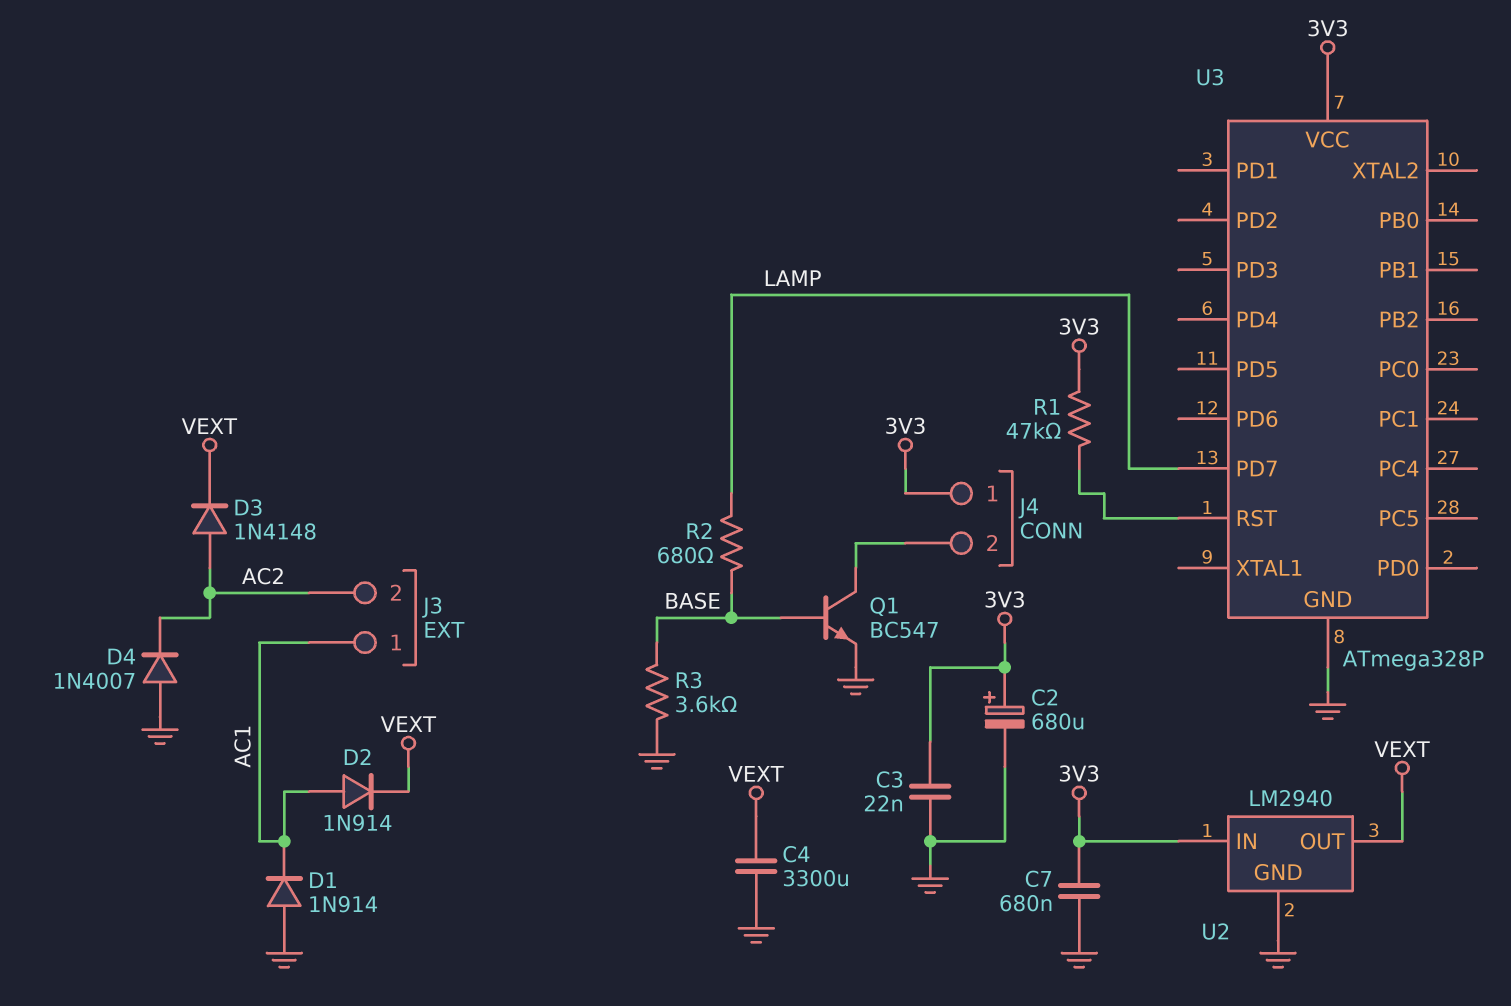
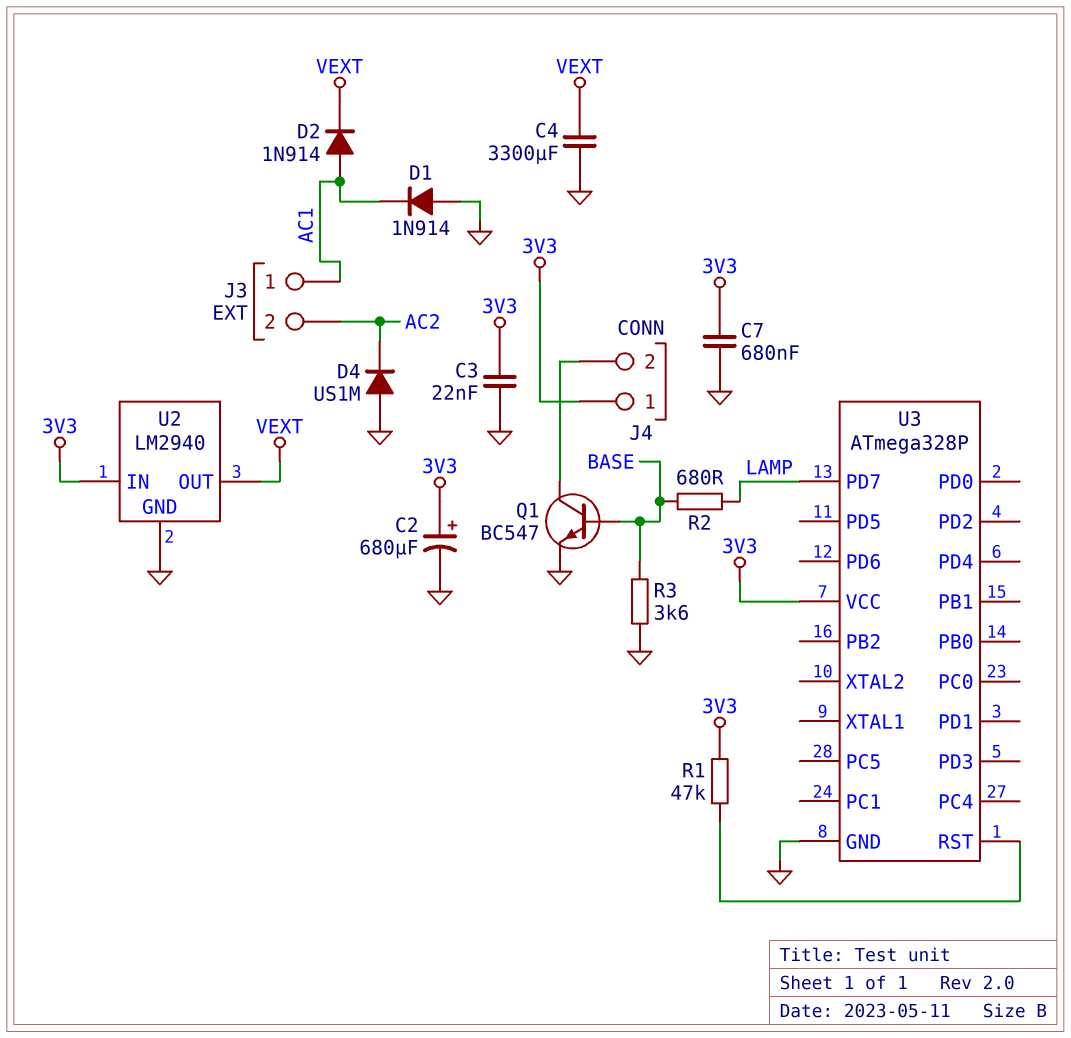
D3: diode 1N4148 (A AC2, K VEXT) -> none
D4: diode 1N4007 (A GND, K AC2) -> diode US1M (A GND, K AC2)

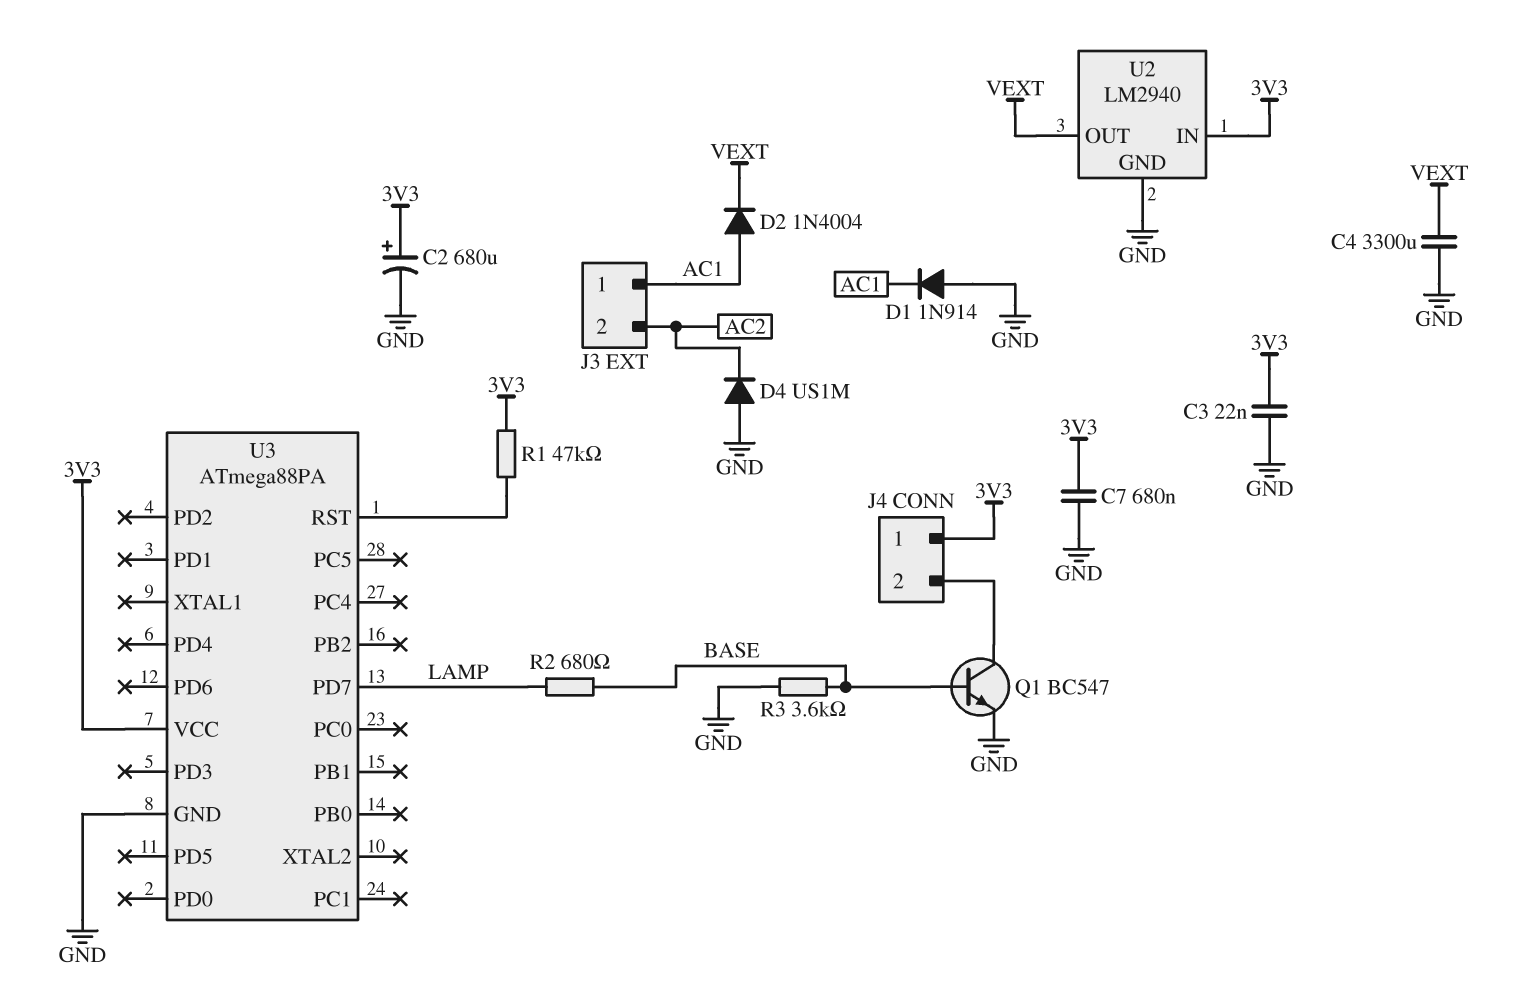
D2: diode 1N914 (A AC1, K VEXT) -> diode 1N4004 (A AC1, K VEXT)
U3: ATmega328P -> ATmega88PA

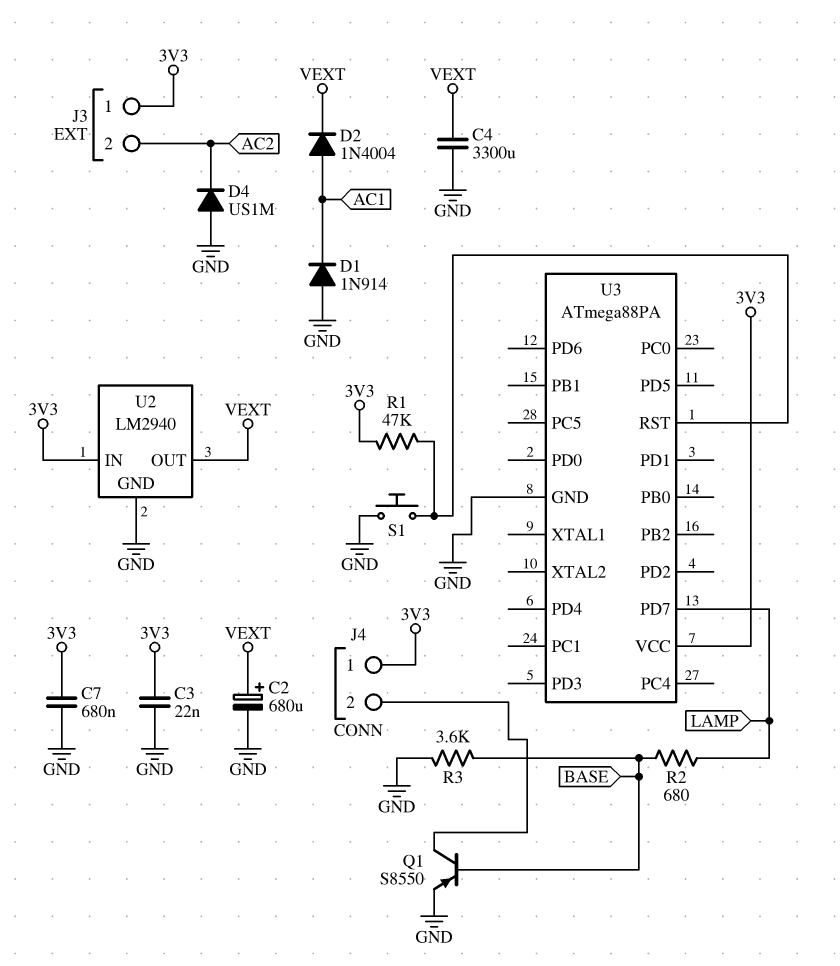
C2: 680uF (plus 3V3, minus GND) -> 680uF (plus VEXT, minus GND)
J3 pin 1: AC1 -> 3V3
Q1: NPN BC547 (B BASE, C J4/2, E GND) -> PNP S8550 (B BASE, C J4/2, E GND)
S1: none -> button (GND, U3/RST)

